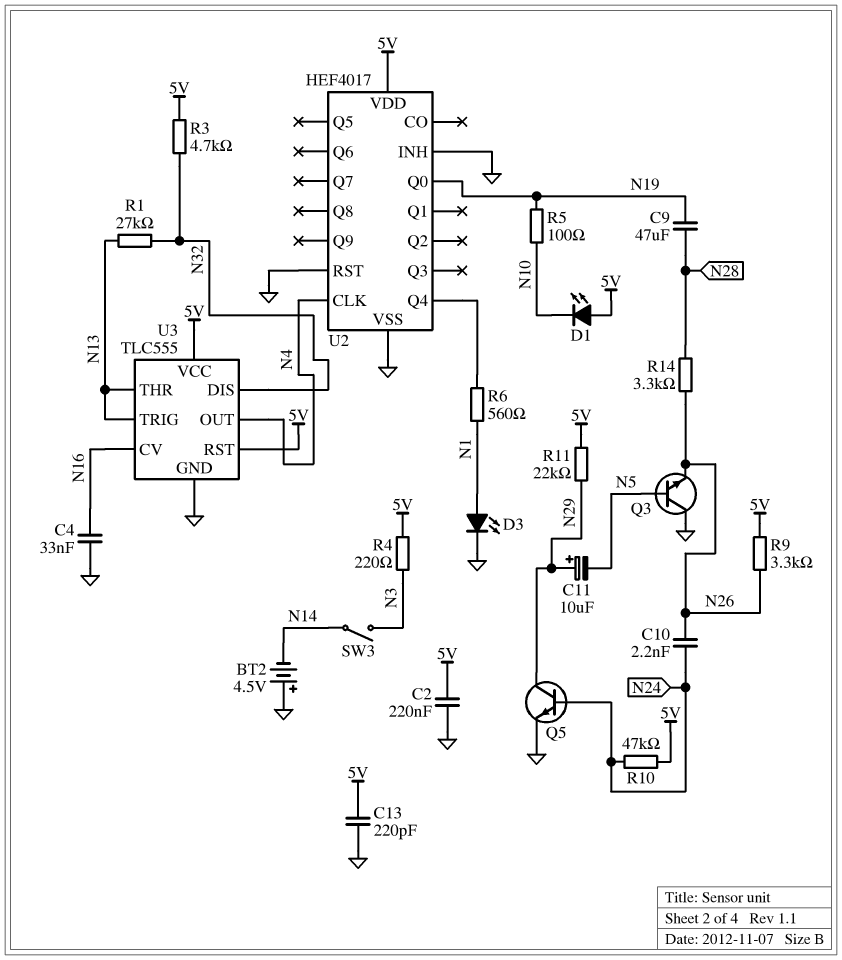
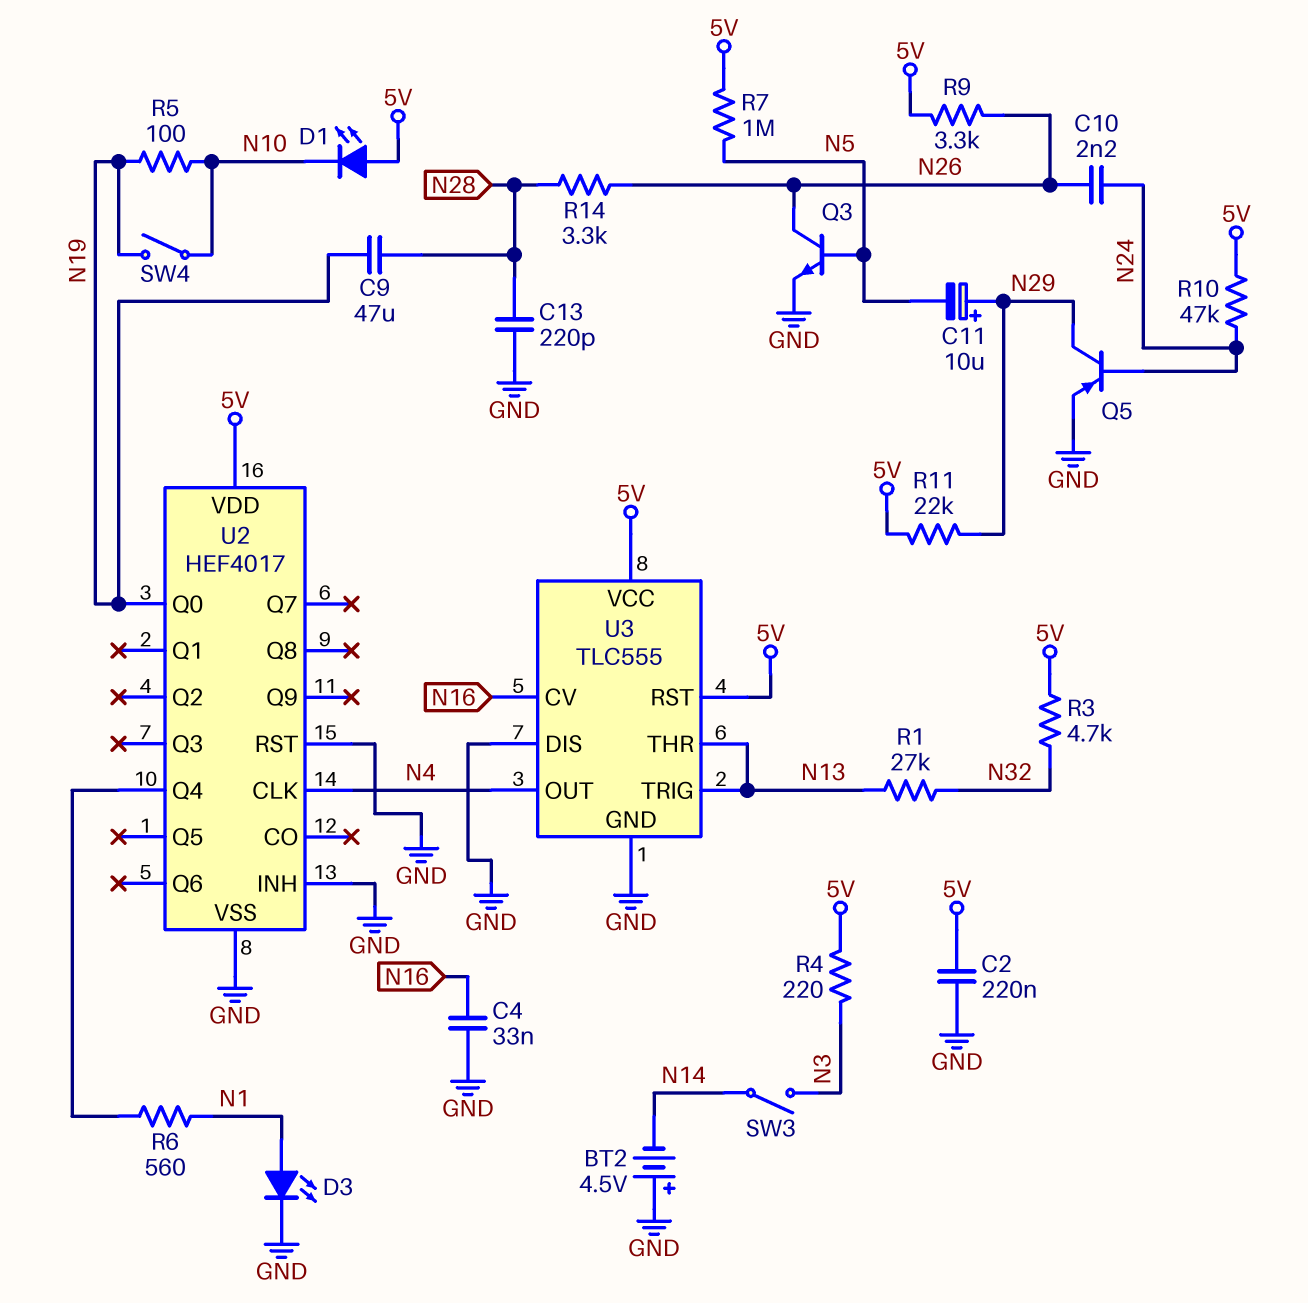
C13: 220pF (5V, GND) -> 220pF (GND, N28)
Q3: NPN (B N5, C GND, E N26) -> NPN (B N5, C N26, E GND)
Q5: NPN (B N24, C N29, E GND) -> PNP (B N24, C N29, E GND)
R7: none -> 1M (5V, N5)
SW4: none -> switch (N10, N19)
U3 pin DIS: N32 -> GND

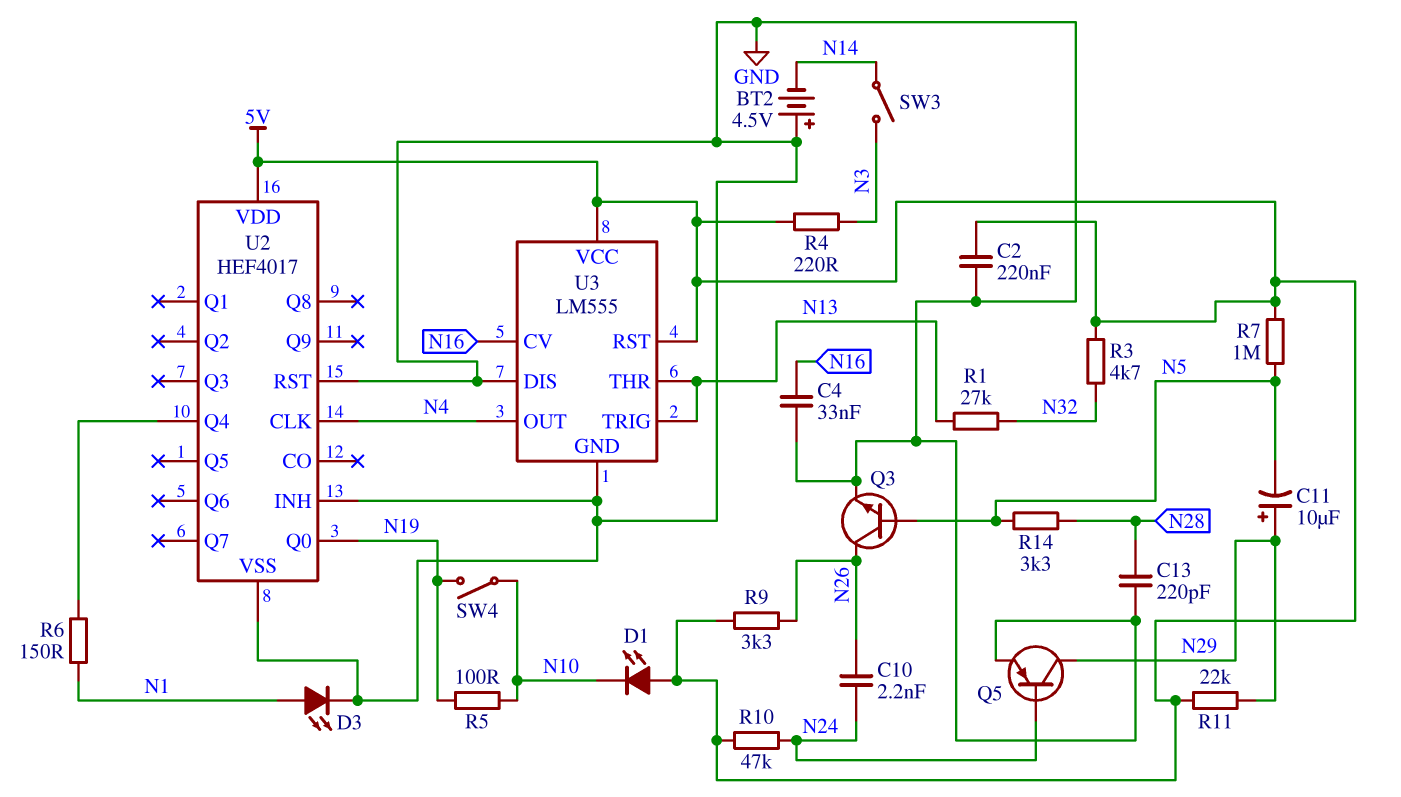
C9: 47uF (N19, N28) -> none
R6: 560 (N1, U2/Q4) -> 150 (N1, U2/Q4)
R14: 3.3k (N26, N28) -> 3.3k (N5, N28)
U3: TLC555 -> LM555

